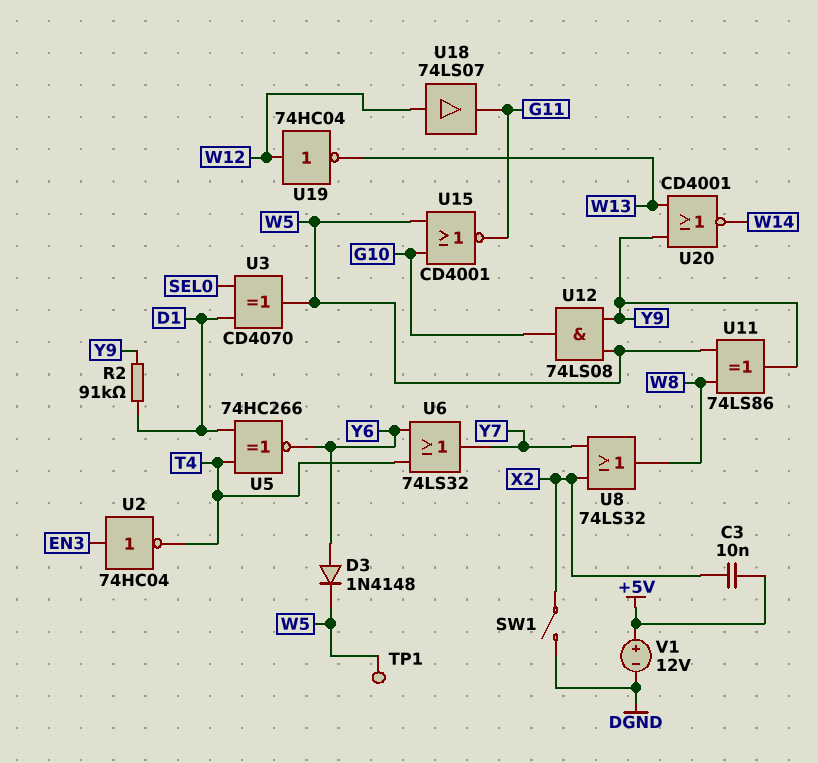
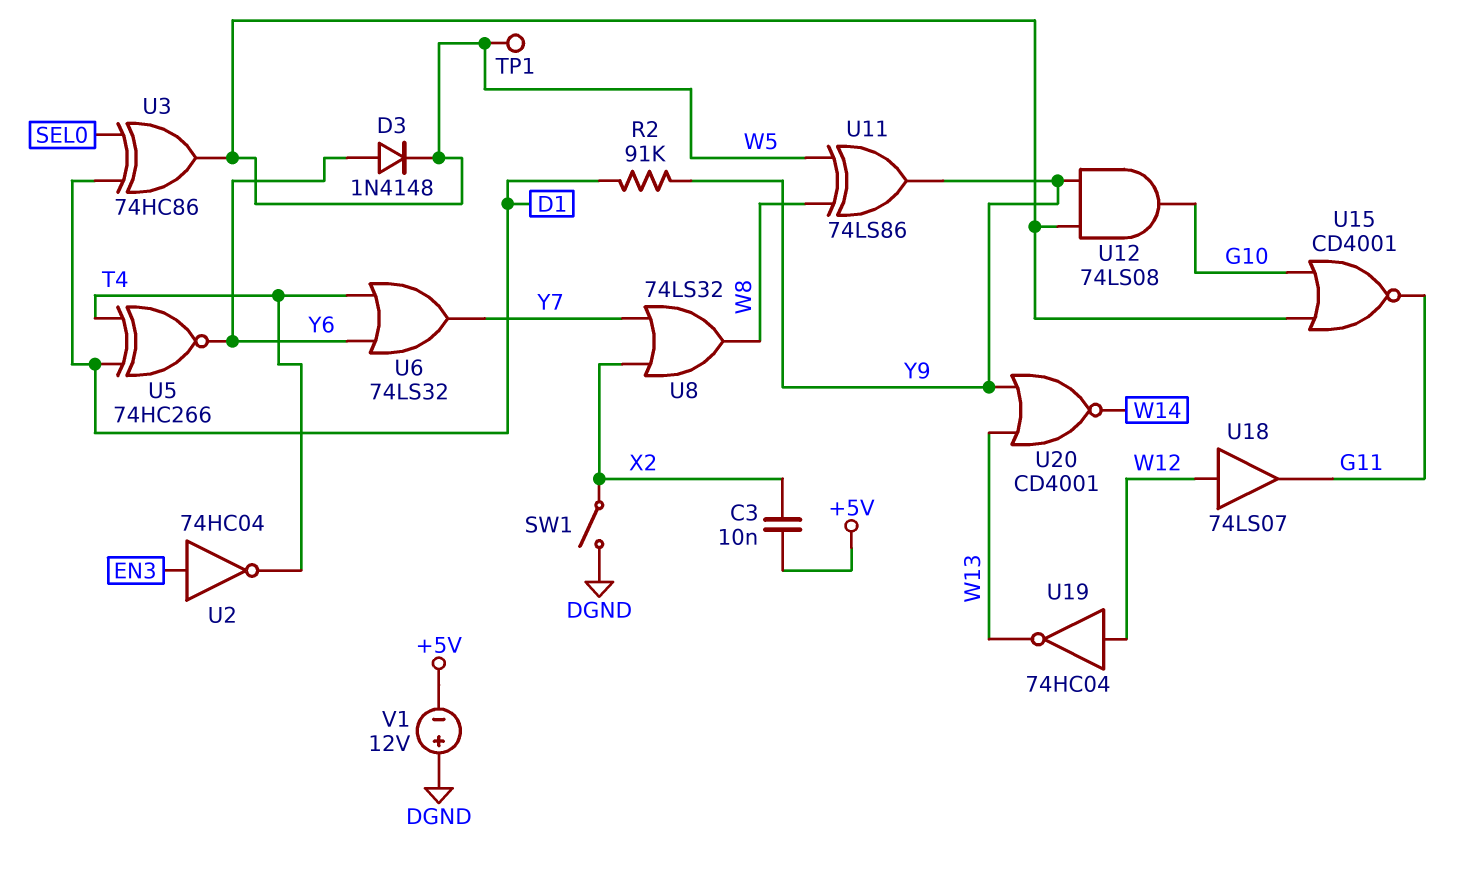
U3: XOR CD4070 (in D1, in SEL0, out W5) -> XOR 74HC86 (in D1, in SEL0, out W5)
V1: 12V (plus +5V, minus DGND) -> 12V (plus DGND, minus +5V)

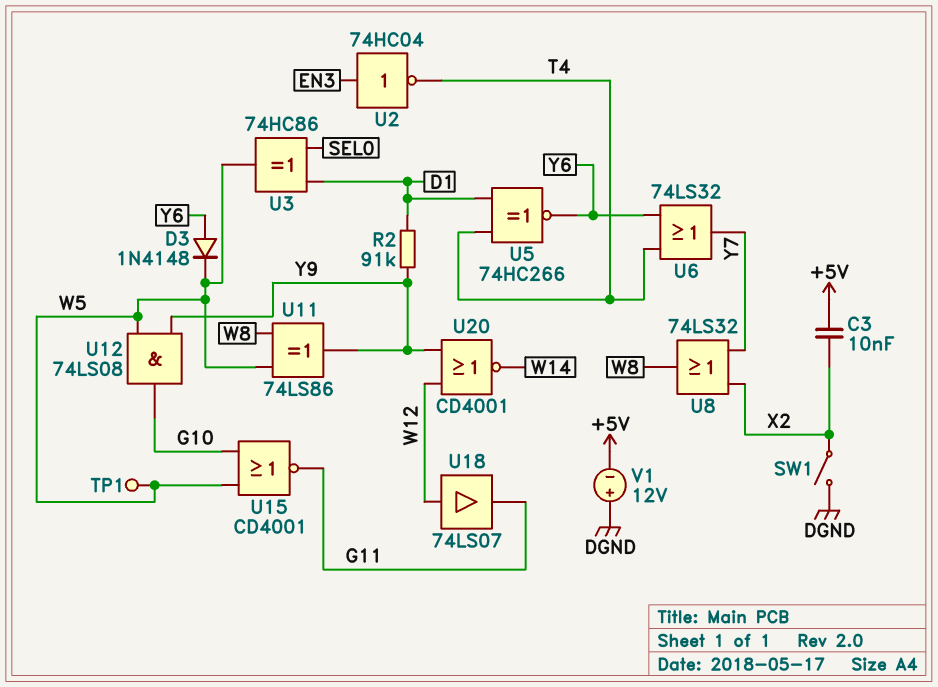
U19: NOT 74HC04 (in W12, out W13) -> none
U20: NOR CD4001 (in W13, in Y9, out W14) -> NOR CD4001 (in W12, in Y9, out W14)

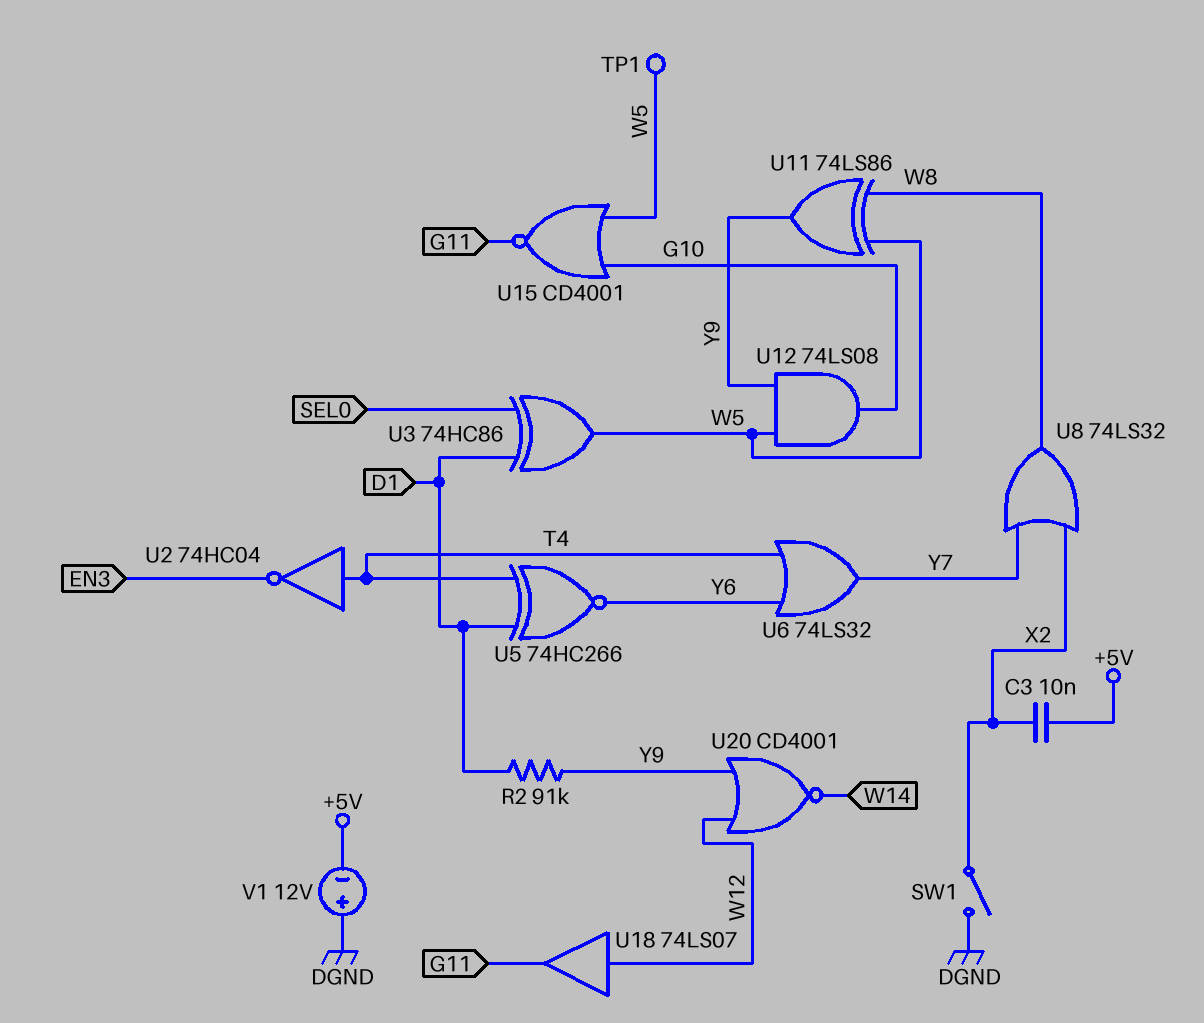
D3: diode 1N4148 (A Y6, K W5) -> none
U2: NOT 74HC04 (in EN3, out T4) -> NOT 74HC04 (in T4, out EN3)

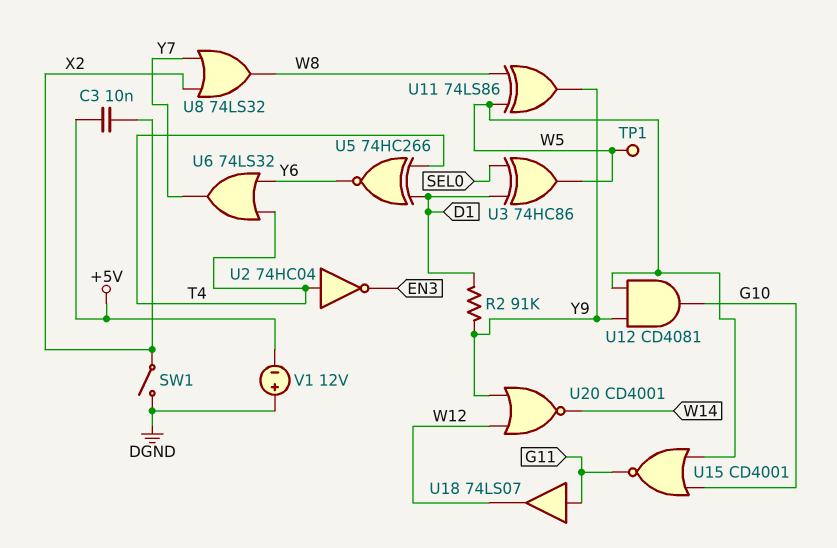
U12: AND 74LS08 (in W5, in Y9, out G10) -> AND CD4081 (in W5, in Y9, out G10)
U18: buffer 74LS07 (in W12, out G11) -> buffer 74LS07 (in G11, out W12)

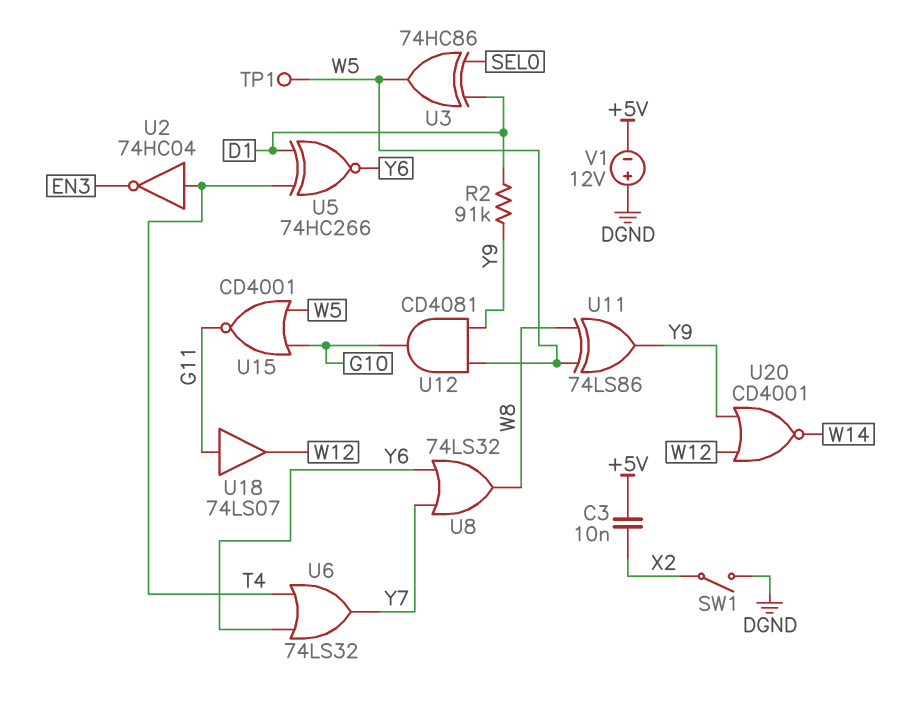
U8: OR 74LS32 (in X2, in Y7, out W8) -> OR 74LS32 (in Y6, in Y7, out W8)

